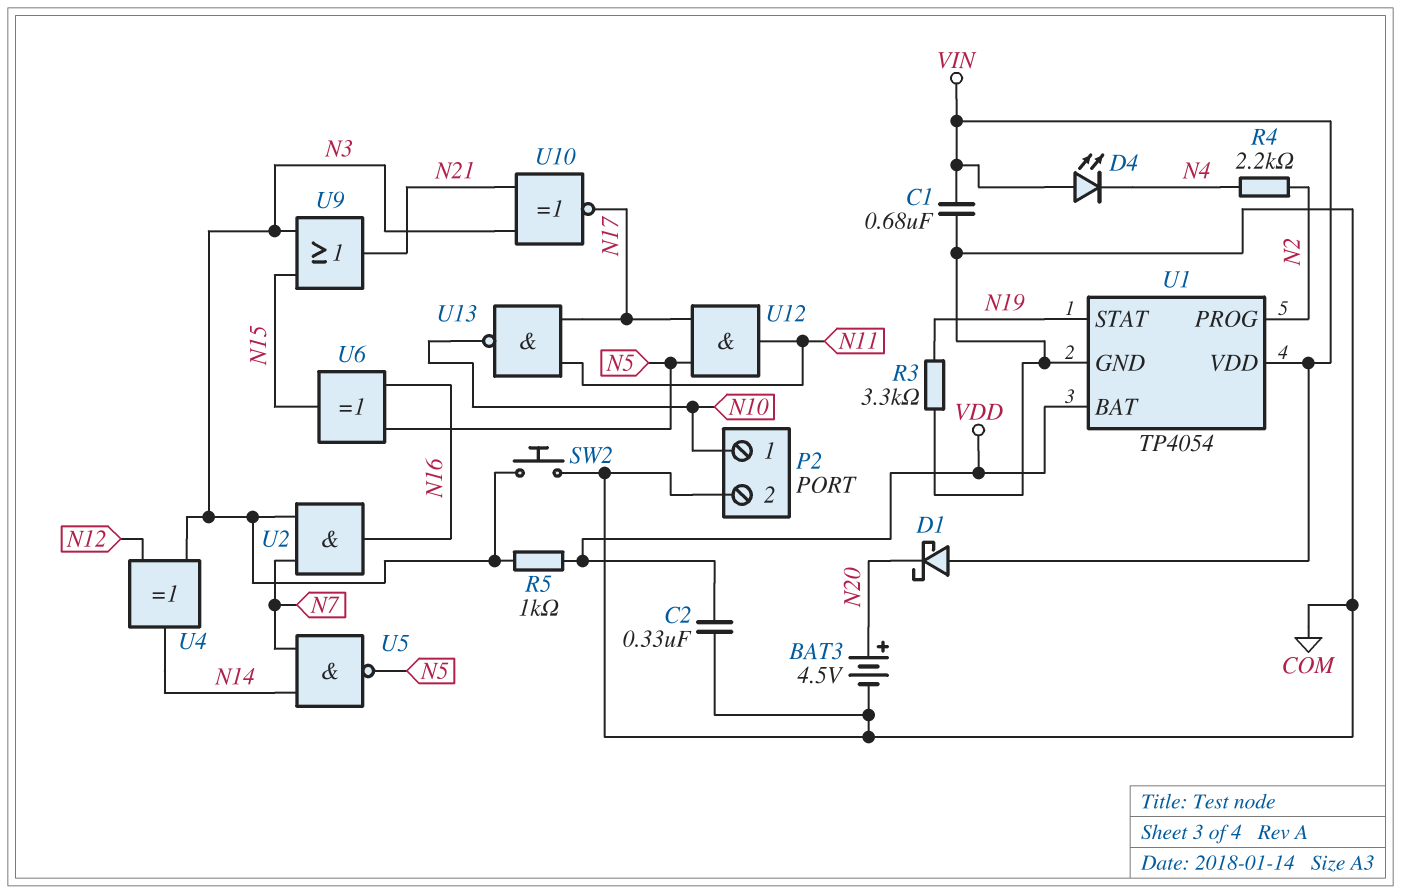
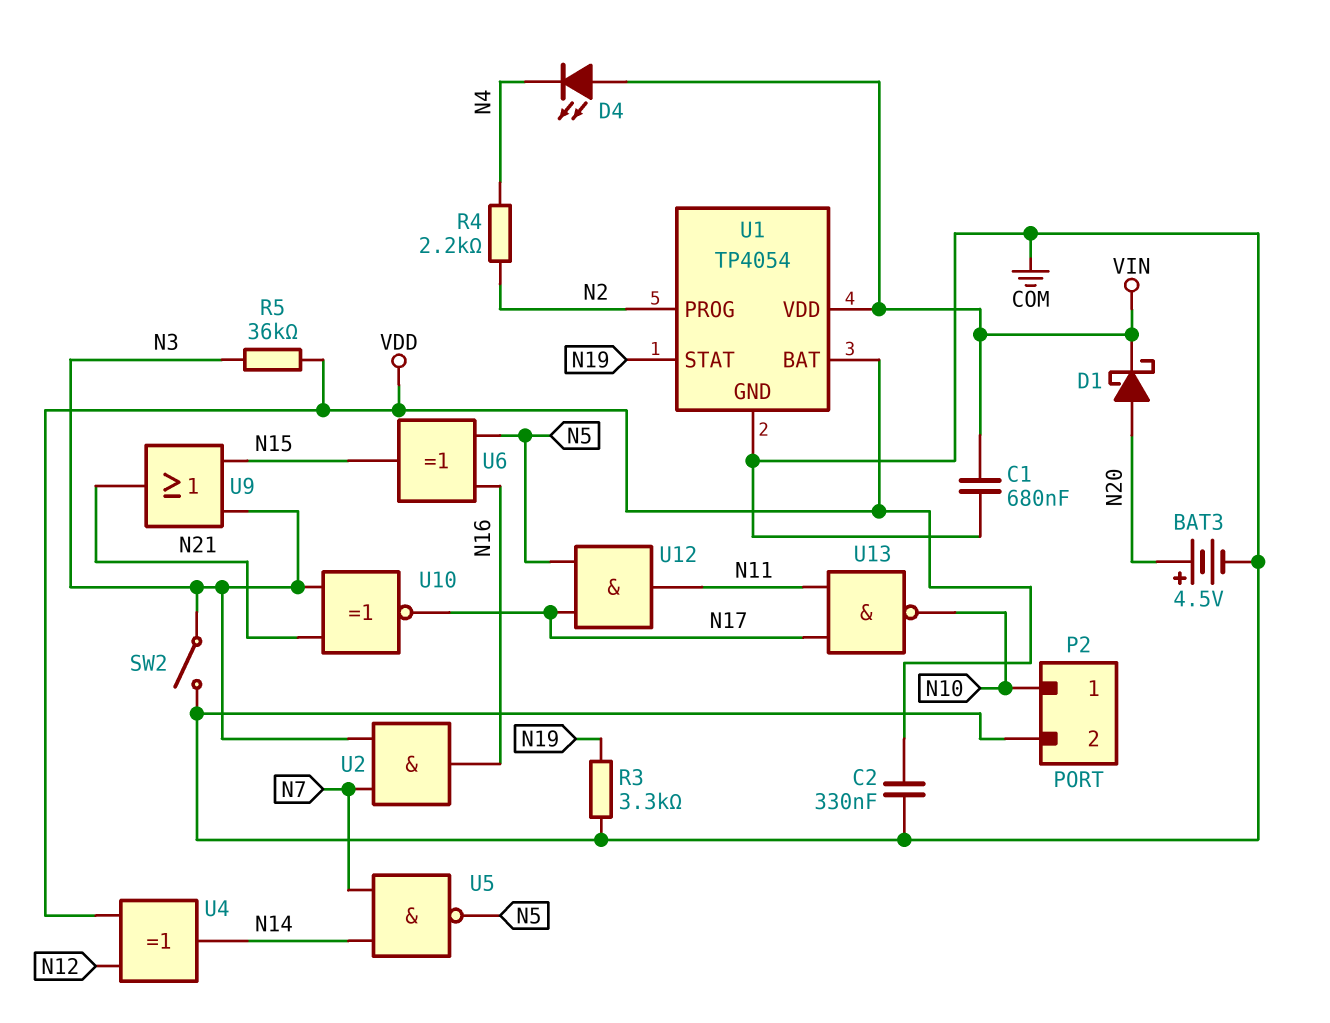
D1: schottky (A VIN, K N20) -> schottky (A N20, K VIN)
R5: 1k (N3, VDD) -> 36k (N3, VDD)
SW2: button (COM, N3) -> switch (COM, N3)
U4: XOR (in N3, in N12, out N14) -> XOR (in N12, in VDD, out N14)

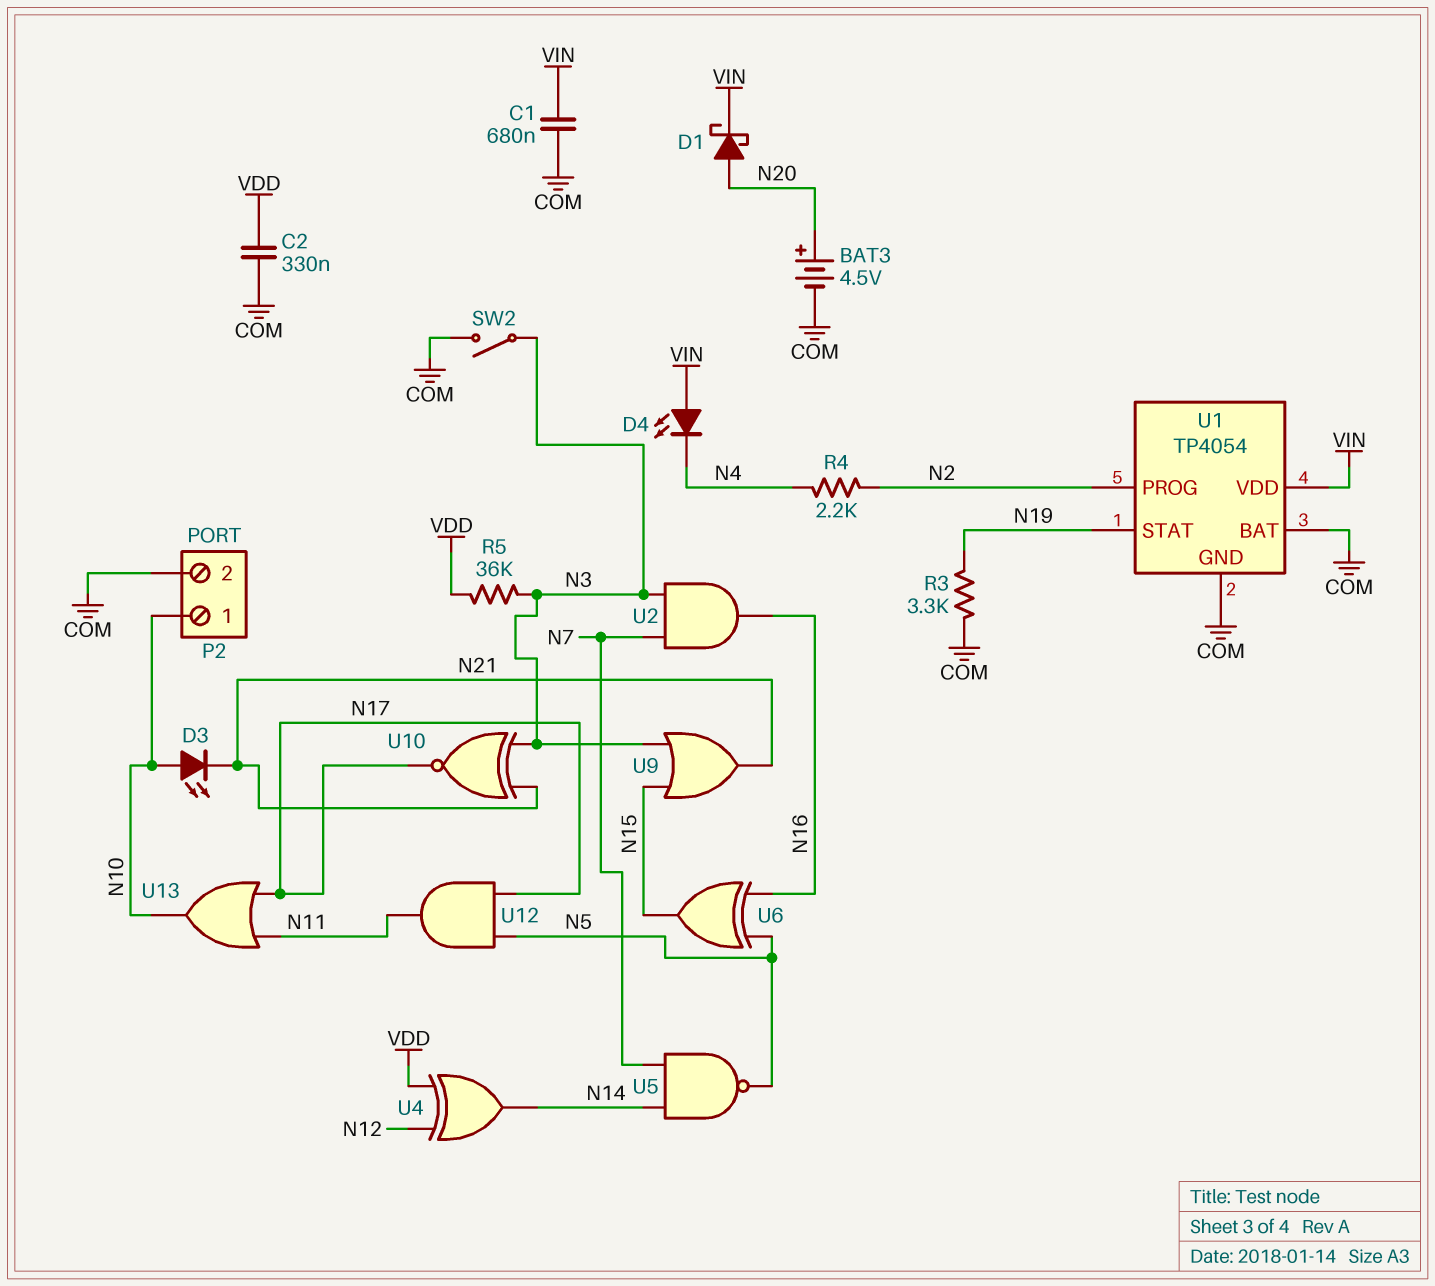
D3: none -> LED (A N10, K N21)
U1 pin BAT: VDD -> COM
U13: NAND (in N11, in N17, out N10) -> OR (in N11, in N17, out N10)

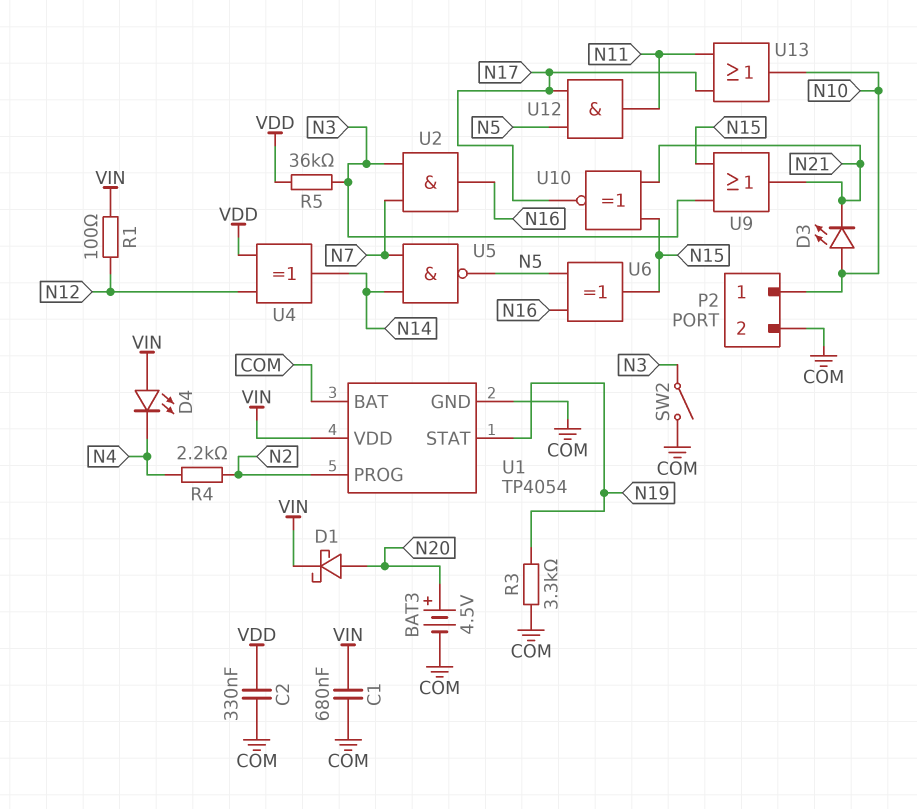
R1: none -> 100 (N12, VIN)
U10: XNOR (in N3, in N21, out N17) -> XNOR (in N15, in N21, out N17)

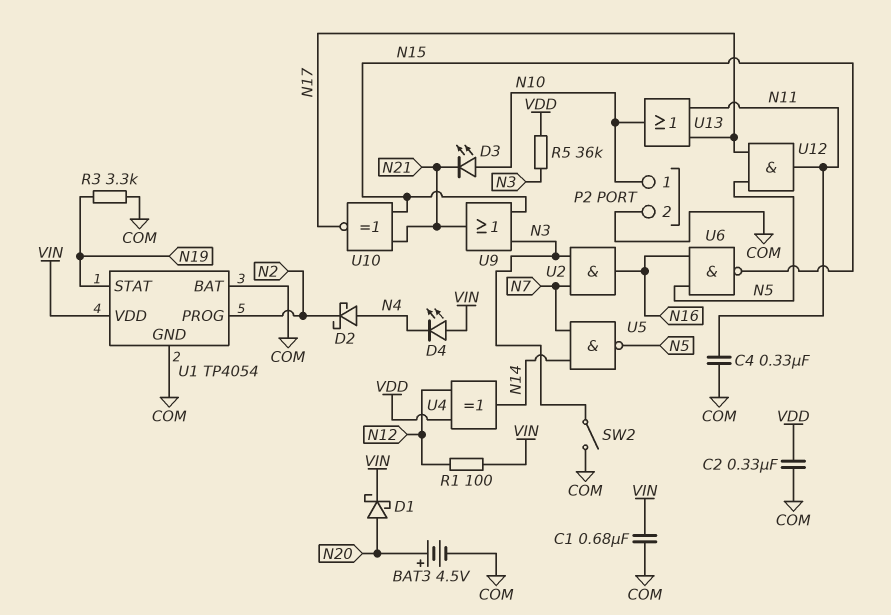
C4: none -> 330nF (COM, N11)
D2: none -> schottky (A N4, K N2)
R4: 2.2k (N2, N4) -> none
U6: XOR (in N5, in N16, out N15) -> NAND (in N5, in N16, out N15)

